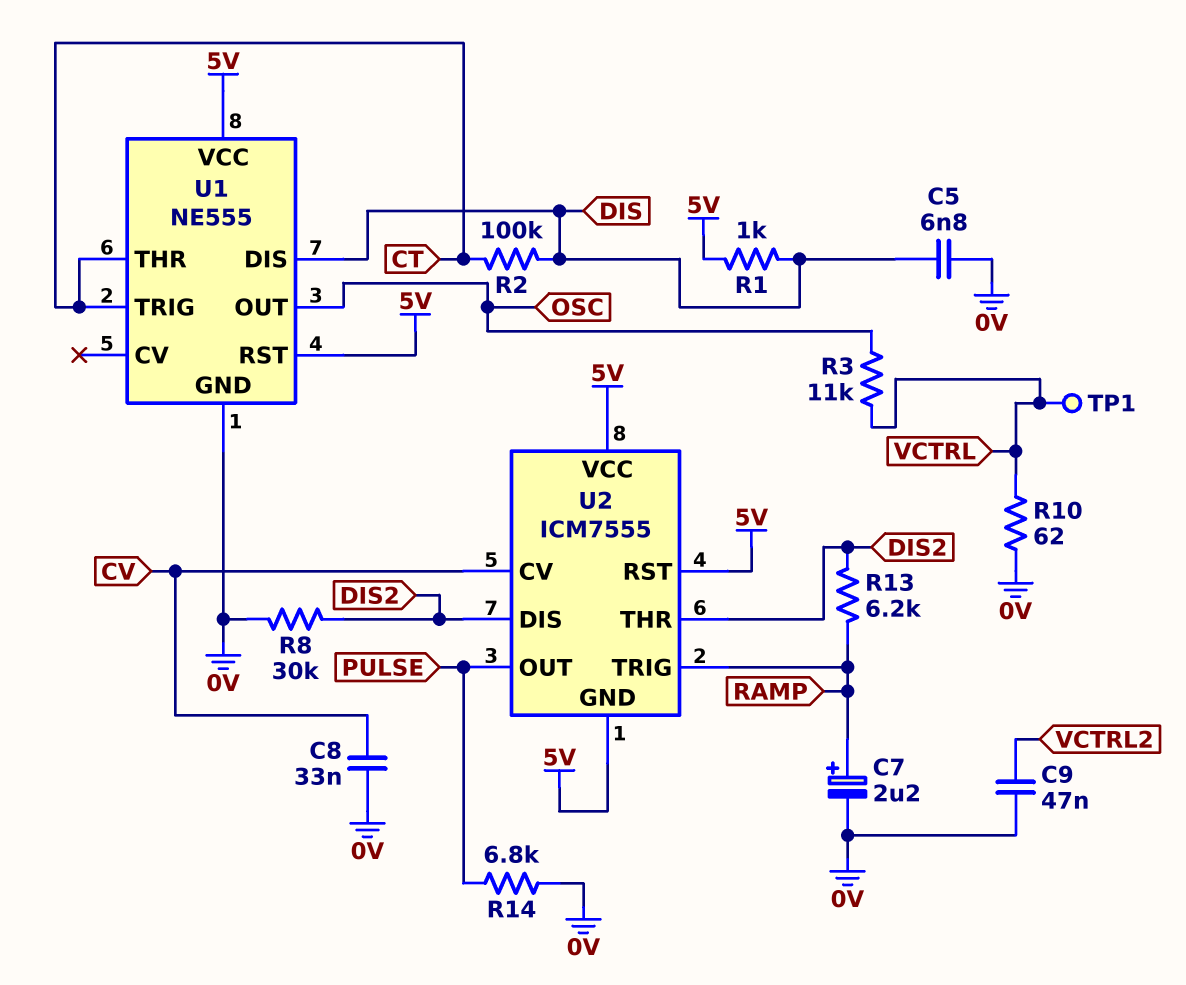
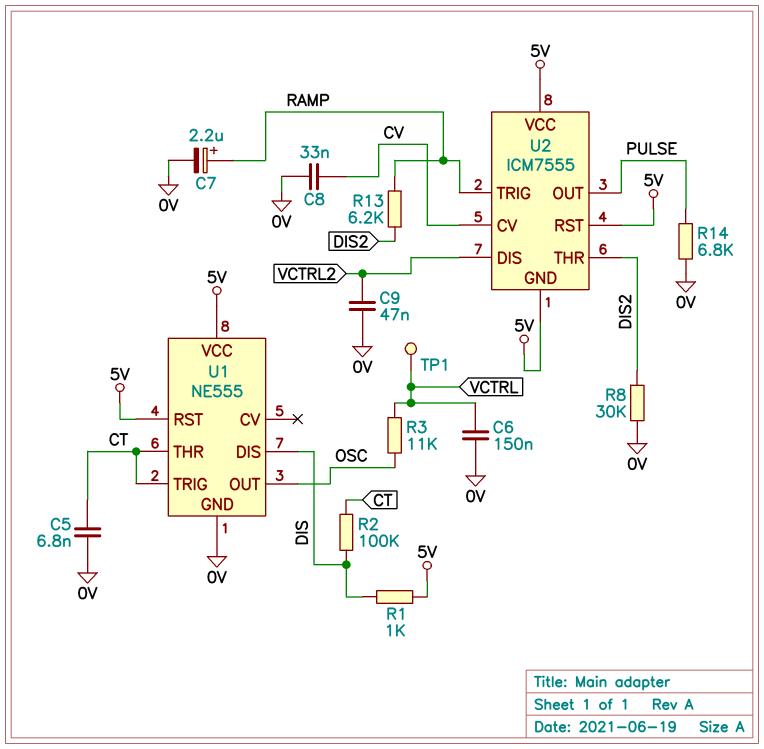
C5: 6.8nF (0V, DIS) -> 6.8nF (0V, CT)
C6: none -> 150nF (0V, VCTRL)
R10: 62 (0V, VCTRL) -> none
U2 pin DIS: DIS2 -> VCTRL2

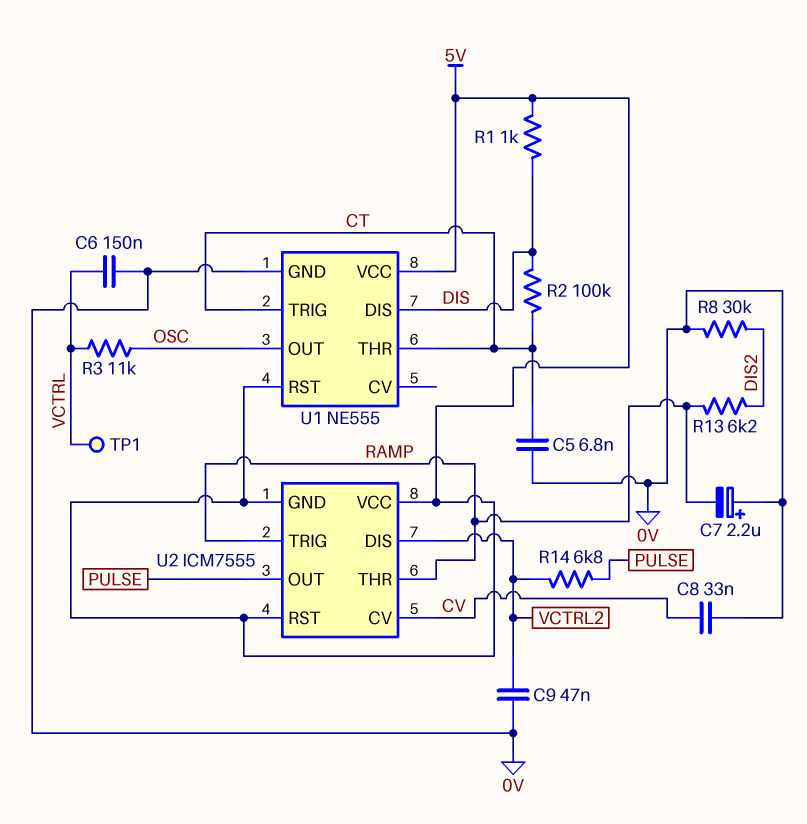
C7: 2.2uF (plus RAMP, minus 0V) -> 2.2uF (plus 0V, minus RAMP)
R14: 6.8k (0V, PULSE) -> 6.8k (PULSE, VCTRL2)
U2 pin THR: DIS2 -> RAMP

